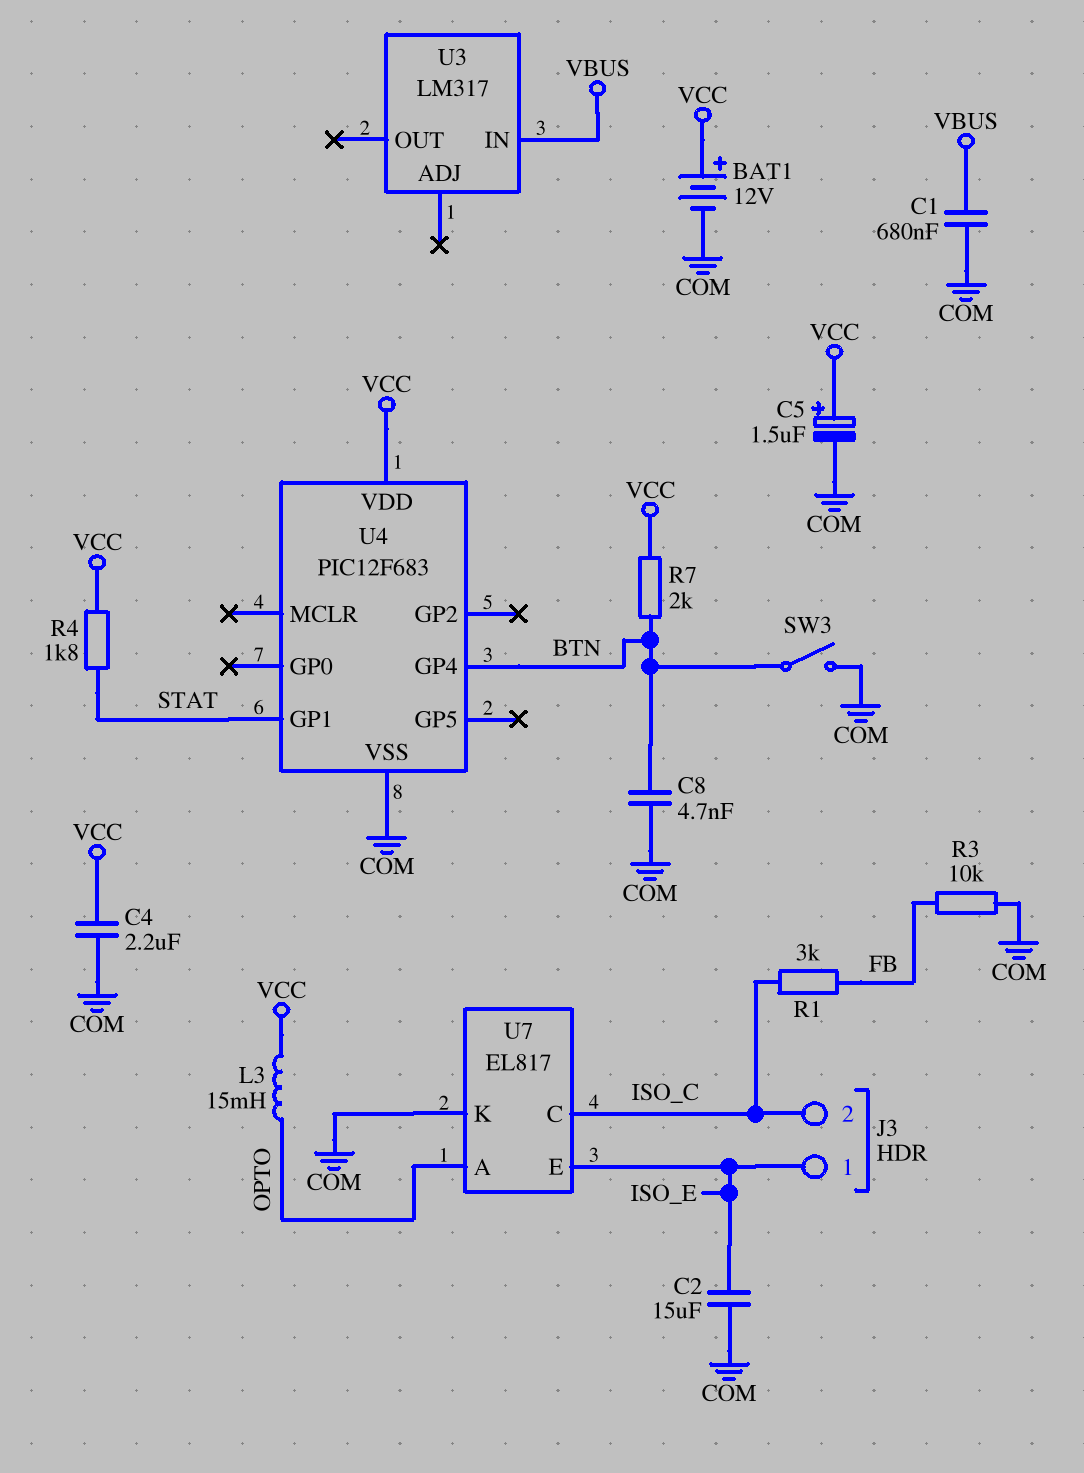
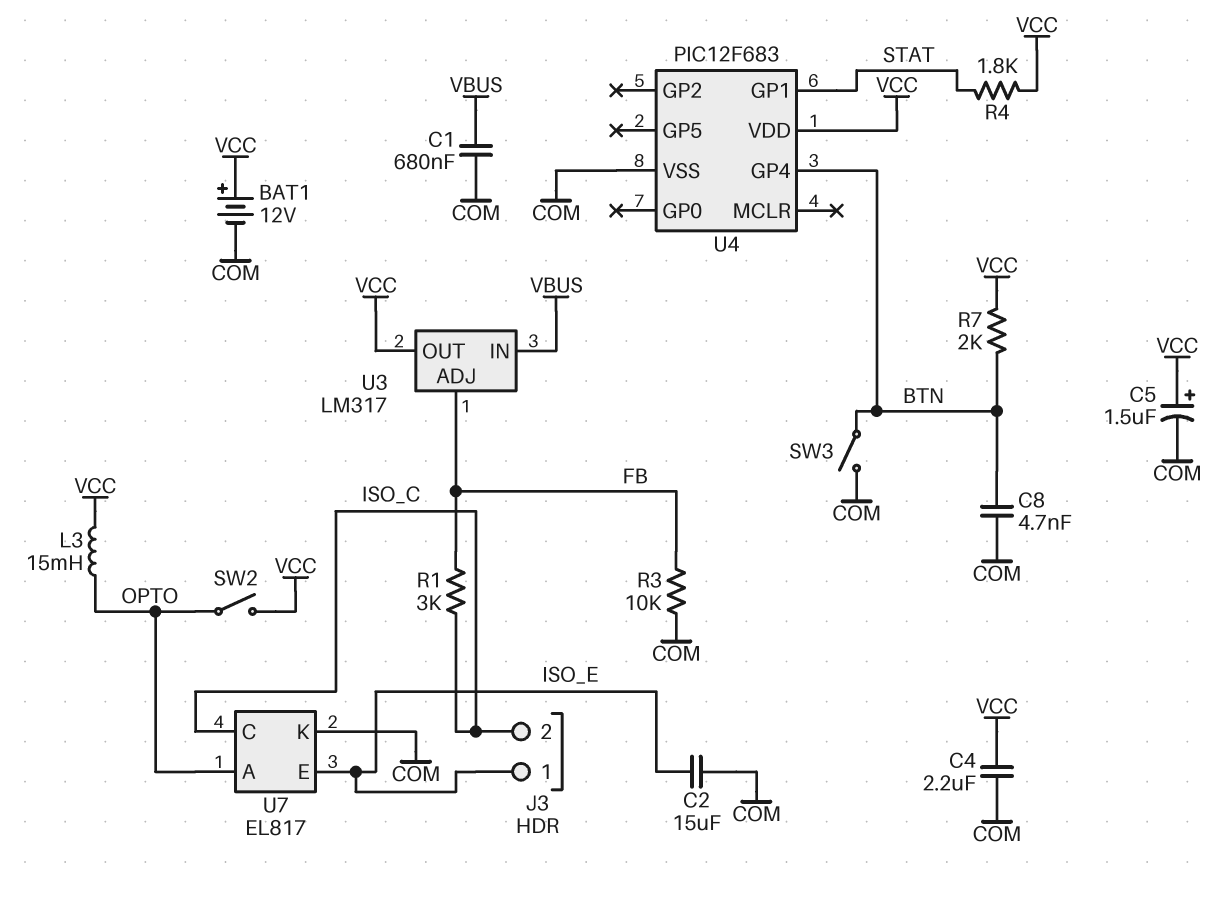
SW2: none -> switch (OPTO, VCC)
U3 pin ADJ: none -> FB
U3 pin OUT: none -> VCC

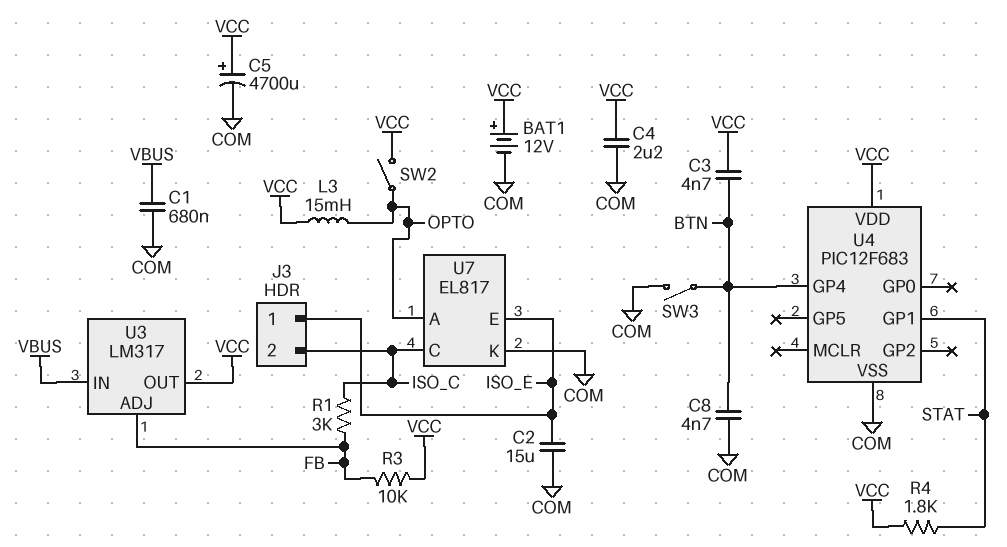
C3: none -> 4.7nF (BTN, VCC)
C5: 1.5uF (plus VCC, minus COM) -> 4700uF (plus VCC, minus COM)
R3: 10k (COM, FB) -> 10k (FB, VCC)
R7: 2k (BTN, VCC) -> none

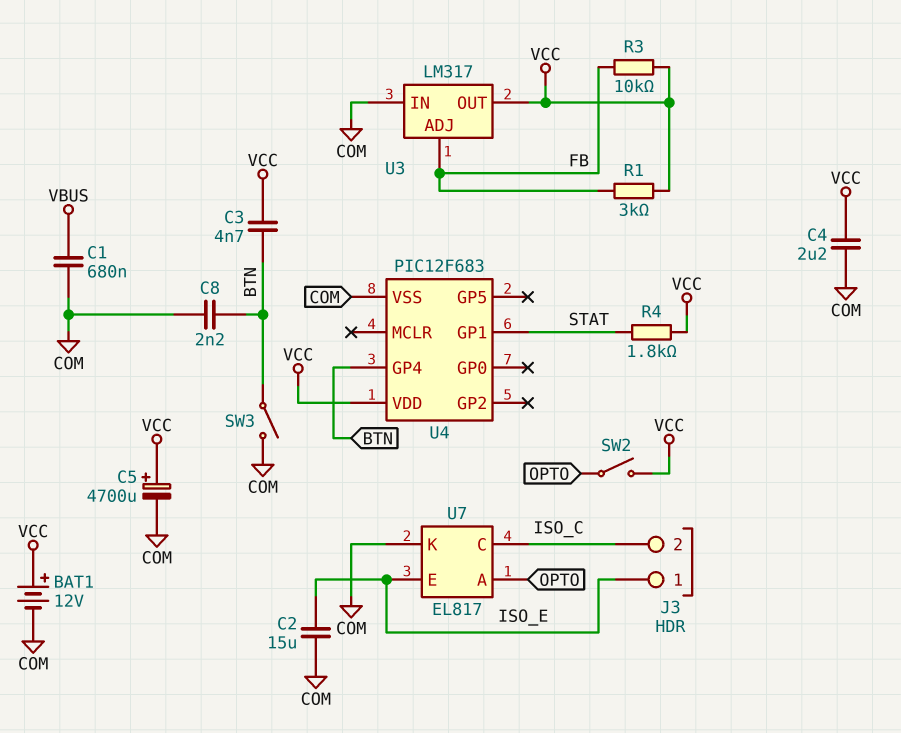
C8: 4.7nF (BTN, COM) -> 2.2nF (BTN, COM)
L3: 15mH (OPTO, VCC) -> none
R1: 3k (FB, ISO_C) -> 3k (FB, VCC)
U3 pin IN: VBUS -> COM

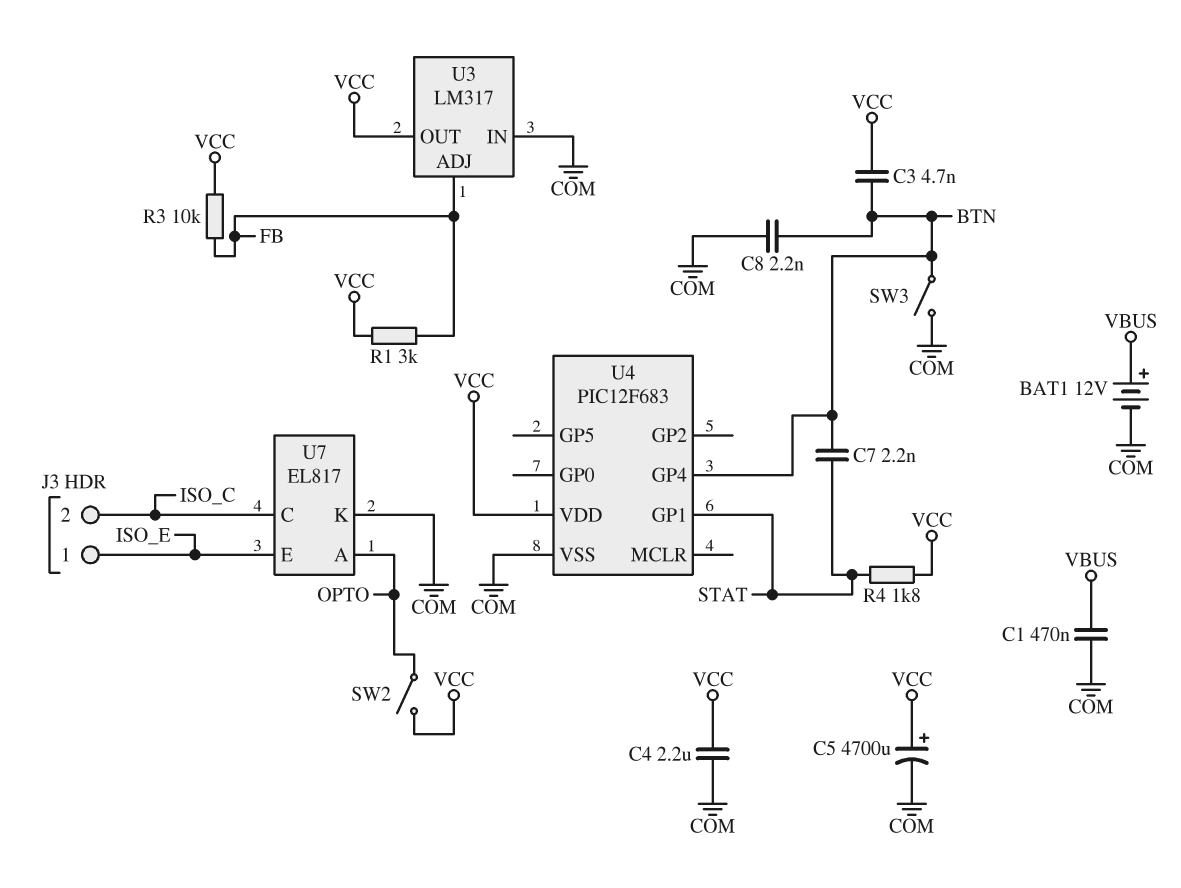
BAT1: 12V (plus VCC, minus COM) -> 12V (plus VBUS, minus COM)
C1: 680nF (COM, VBUS) -> 470nF (COM, VBUS)
C2: 15uF (COM, ISO_E) -> none
C7: none -> 2.2nF (BTN, STAT)

